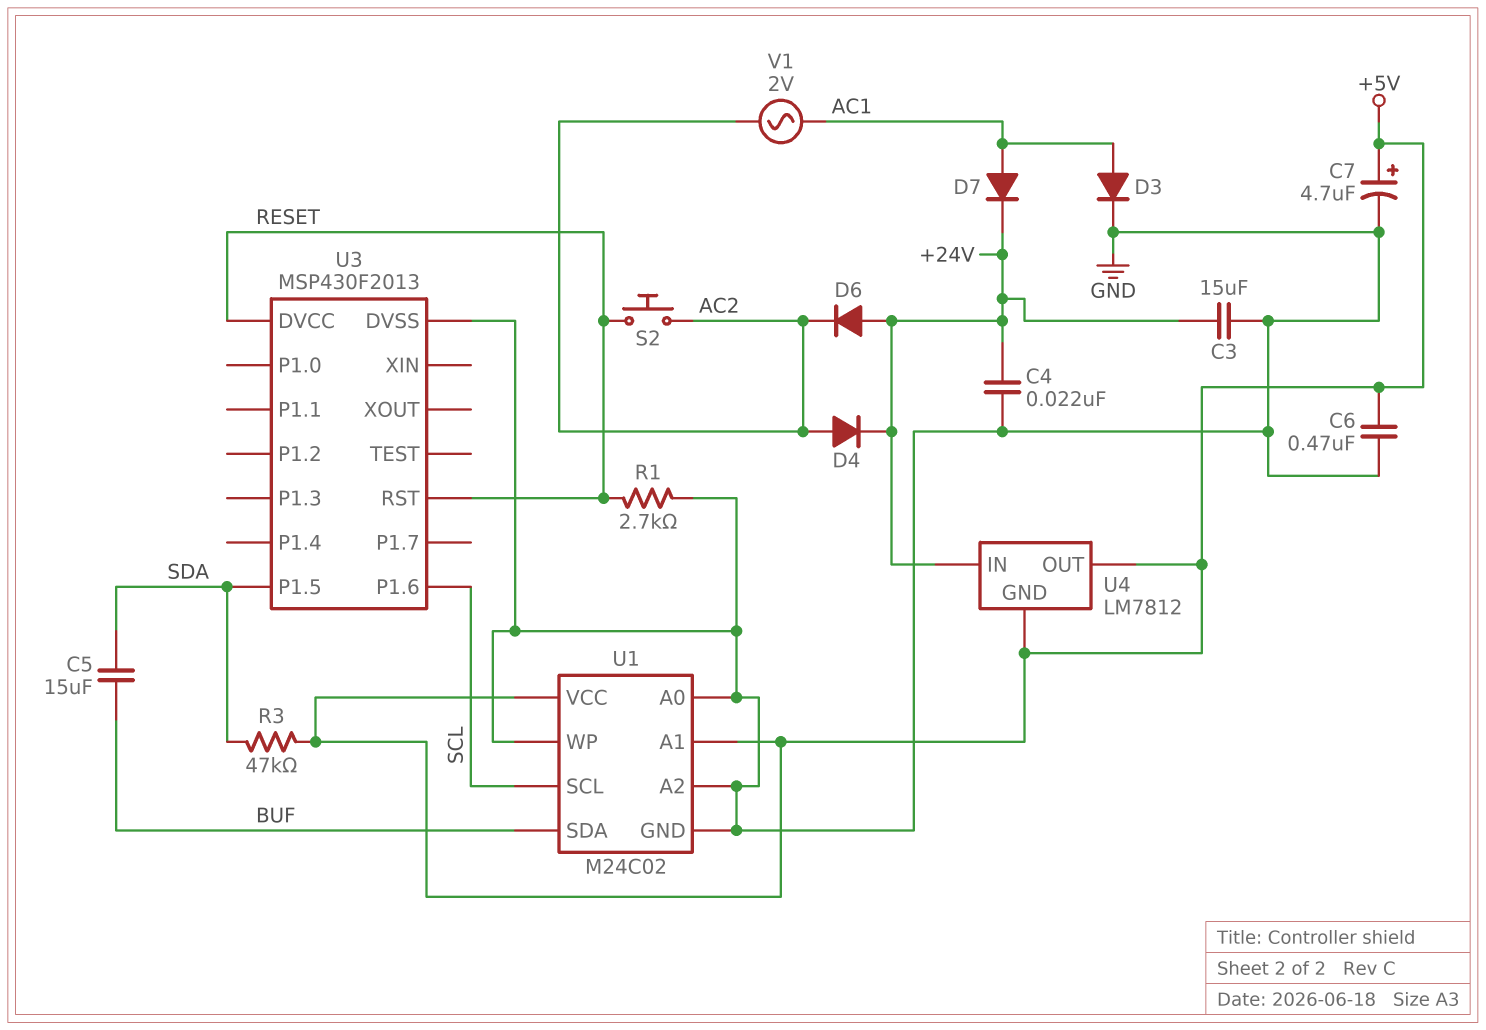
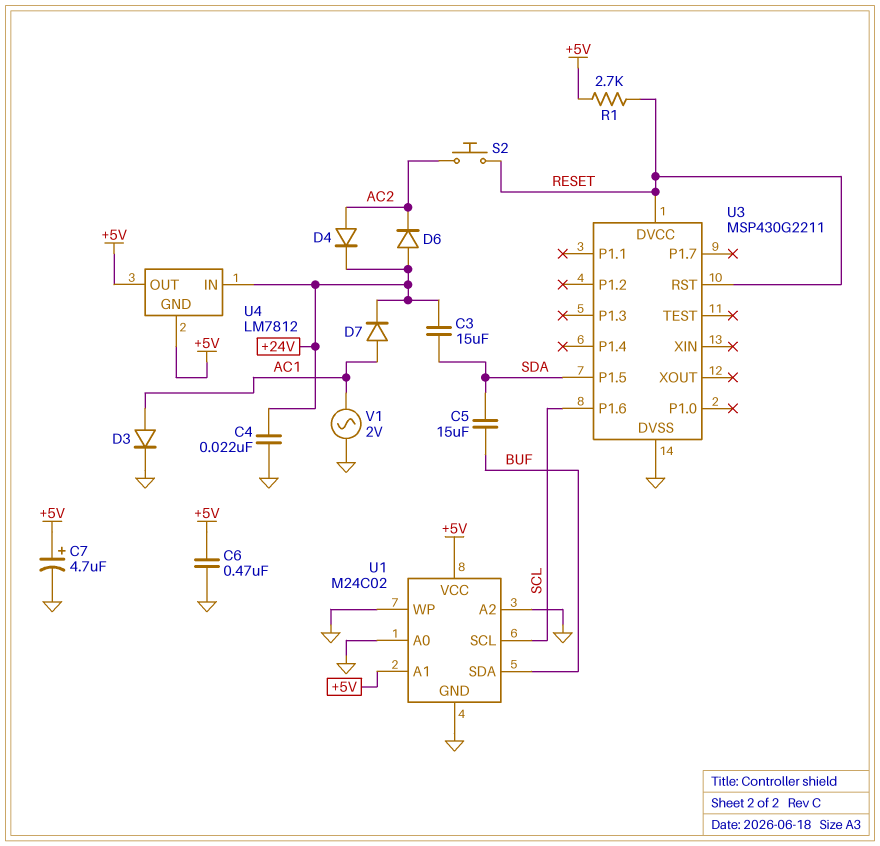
C3: 15uF (+24V, GND) -> 15uF (+24V, SDA)
R1: 2.7k (GND, RESET) -> 2.7k (+5V, RESET)
R3: 47k (+5V, SDA) -> none
U3: MSP430F2013 -> MSP430G2211
V1: AC 2V (AC1, AC2) -> AC 2V (AC1, GND)

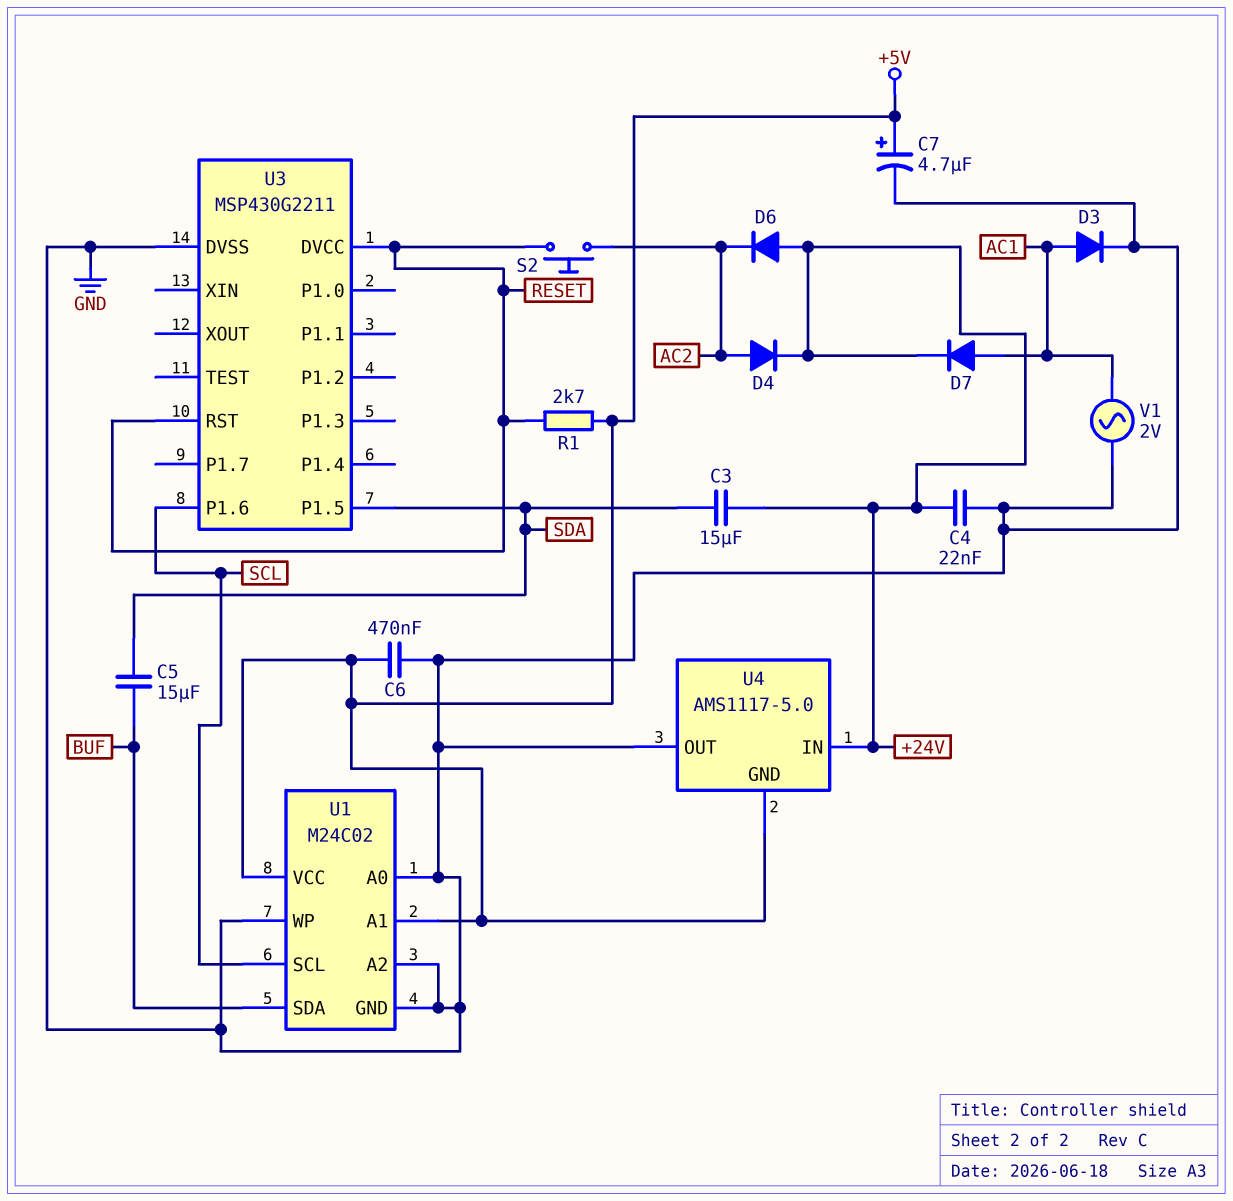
U4: LM7812 -> AMS1117-5.0
U4 pin OUT: +5V -> GND

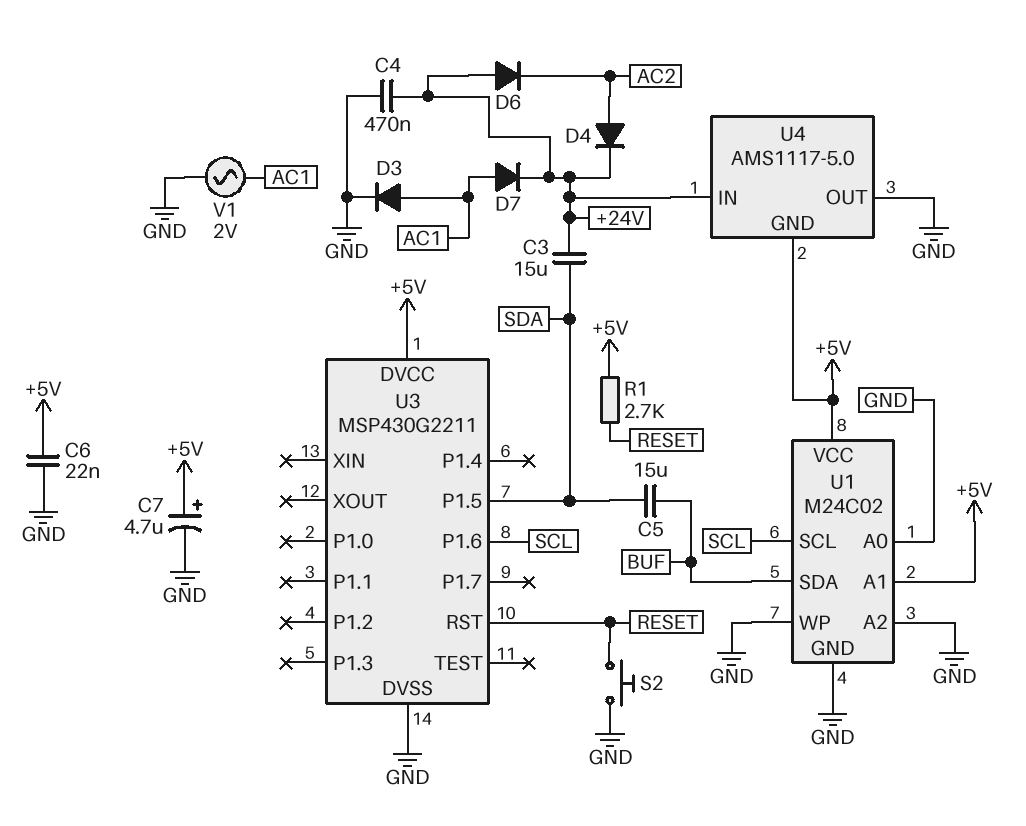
C4: 22nF (+24V, GND) -> 470nF (+24V, GND)
C6: 470nF (+5V, GND) -> 22nF (+5V, GND)
S2: button (AC2, RESET) -> button (GND, RESET)
U3 pin DVCC: RESET -> +5V

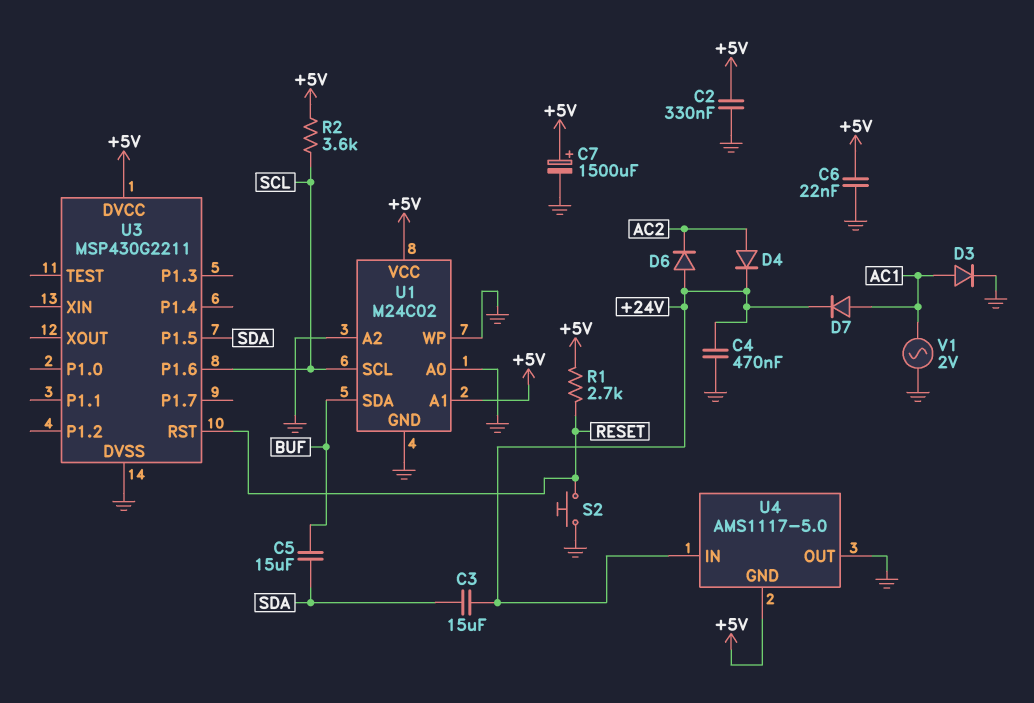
C2: none -> 330nF (+5V, GND)
C7: 4.7uF (plus +5V, minus GND) -> 1500uF (plus +5V, minus GND)
R2: none -> 3.6k (+5V, SCL)

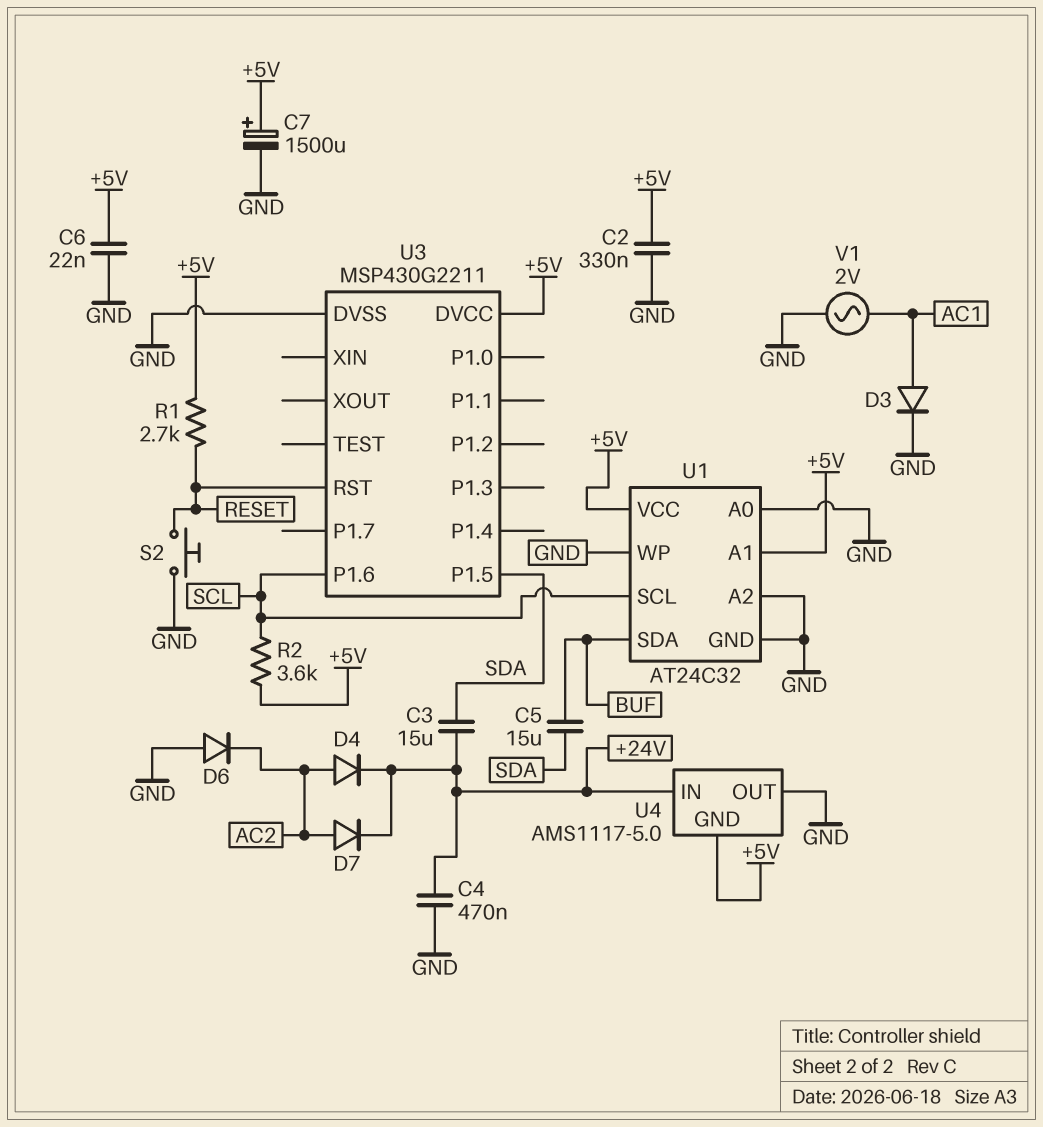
D6: diode (A +24V, K AC2) -> diode (A GND, K AC2)
D7: diode (A AC1, K +24V) -> diode (A AC2, K +24V)
U1: M24C02 -> AT24C32

